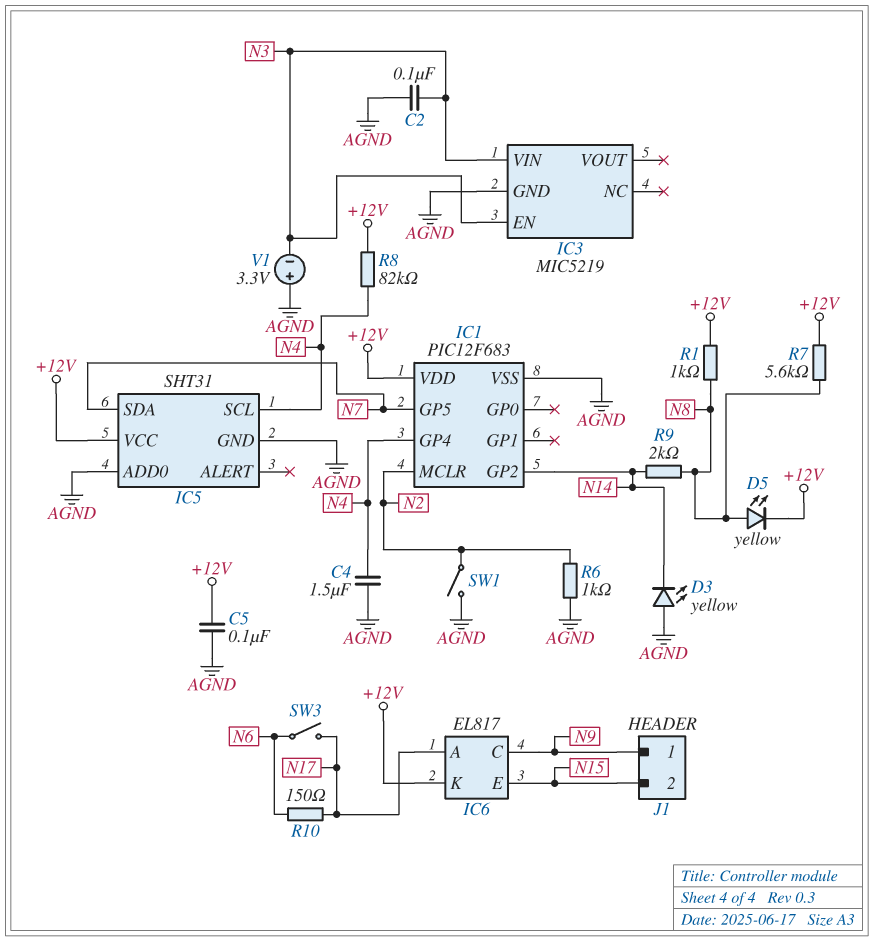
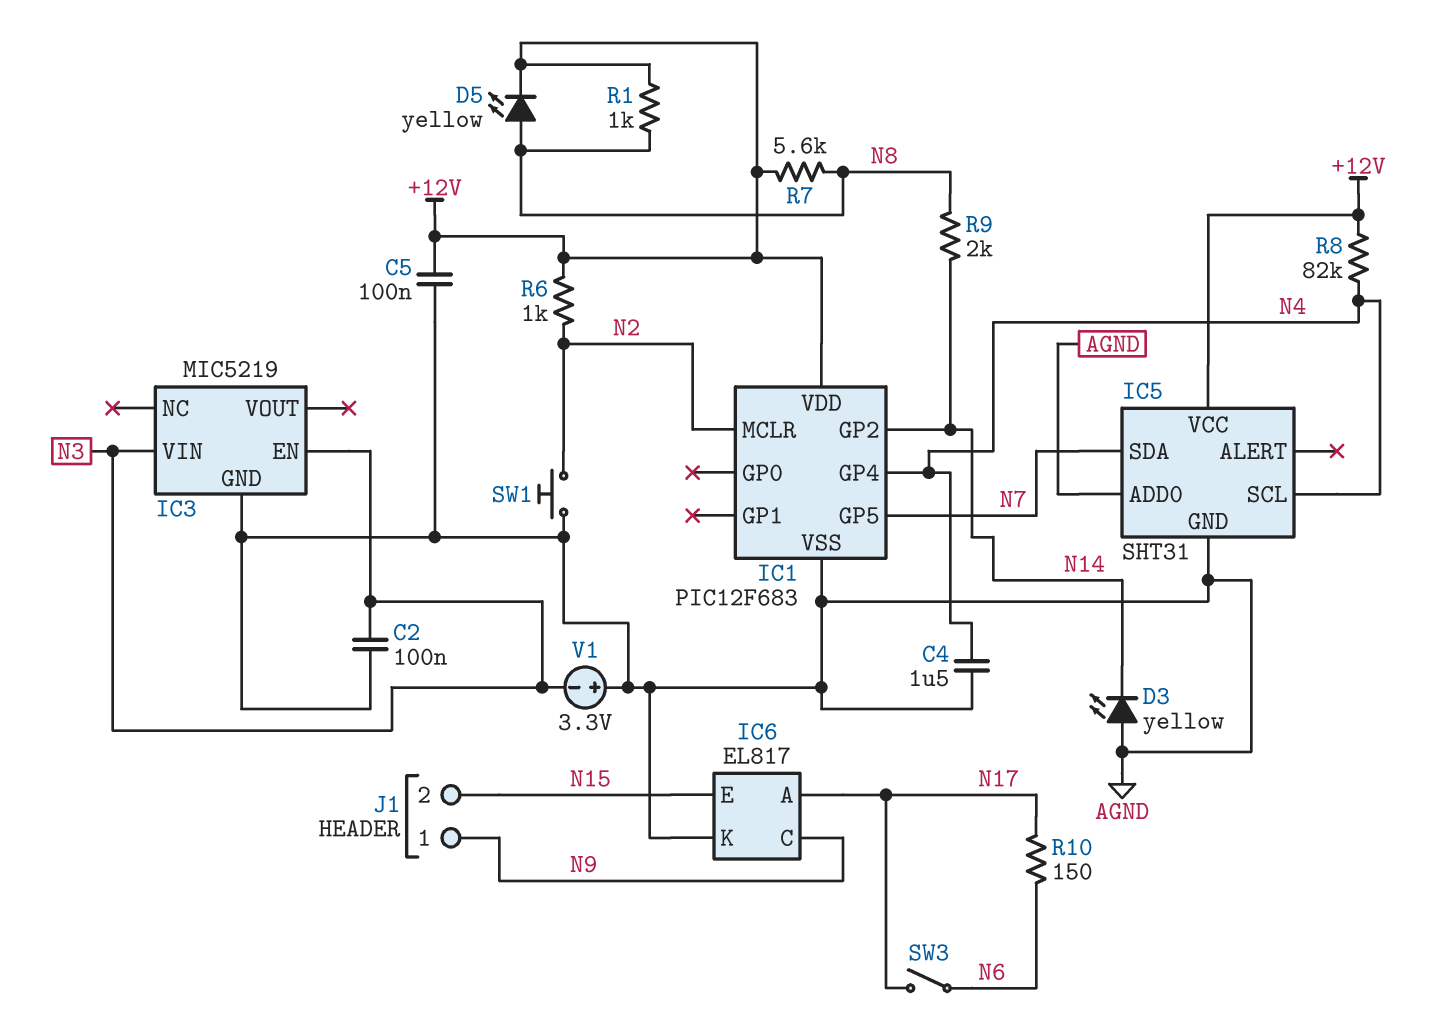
IC6 pin K: +12V -> AGND
R6: 1k (AGND, N2) -> 1k (+12V, N2)
SW1: switch (AGND, N2) -> button (AGND, N2)

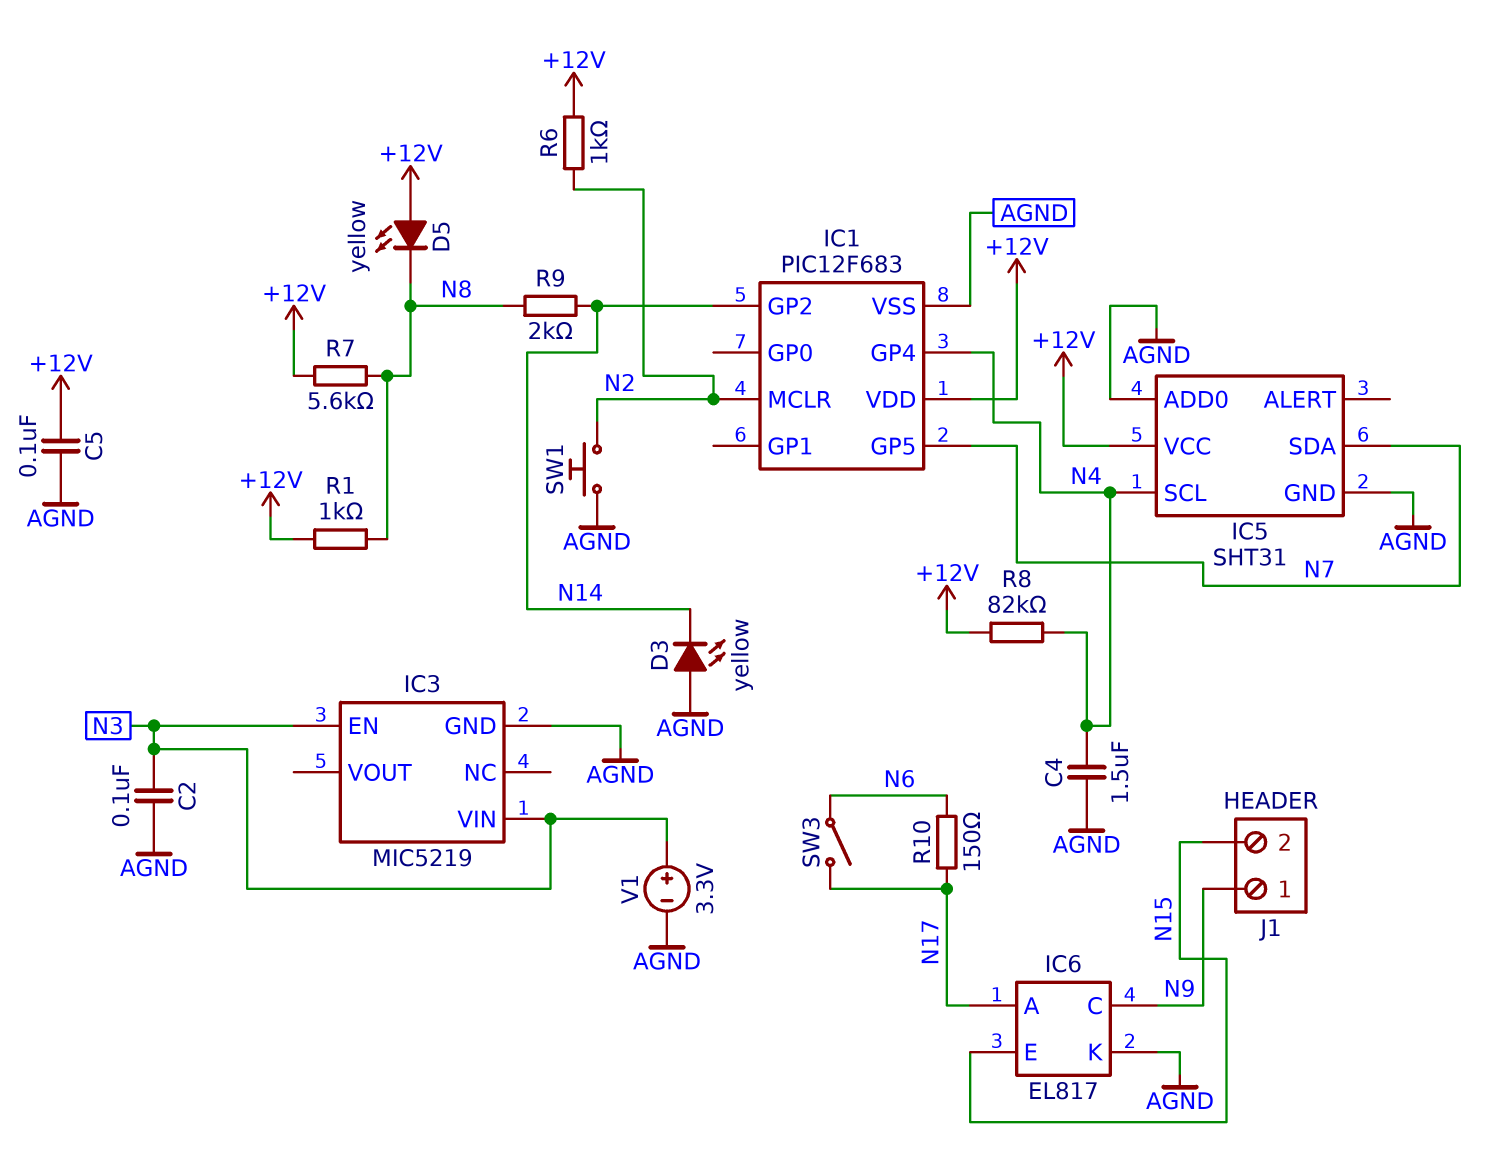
D5: LED yellow (A N8, K +12V) -> LED yellow (A +12V, K N8)
V1: 3.3V (plus AGND, minus N3) -> 3.3V (plus N3, minus AGND)

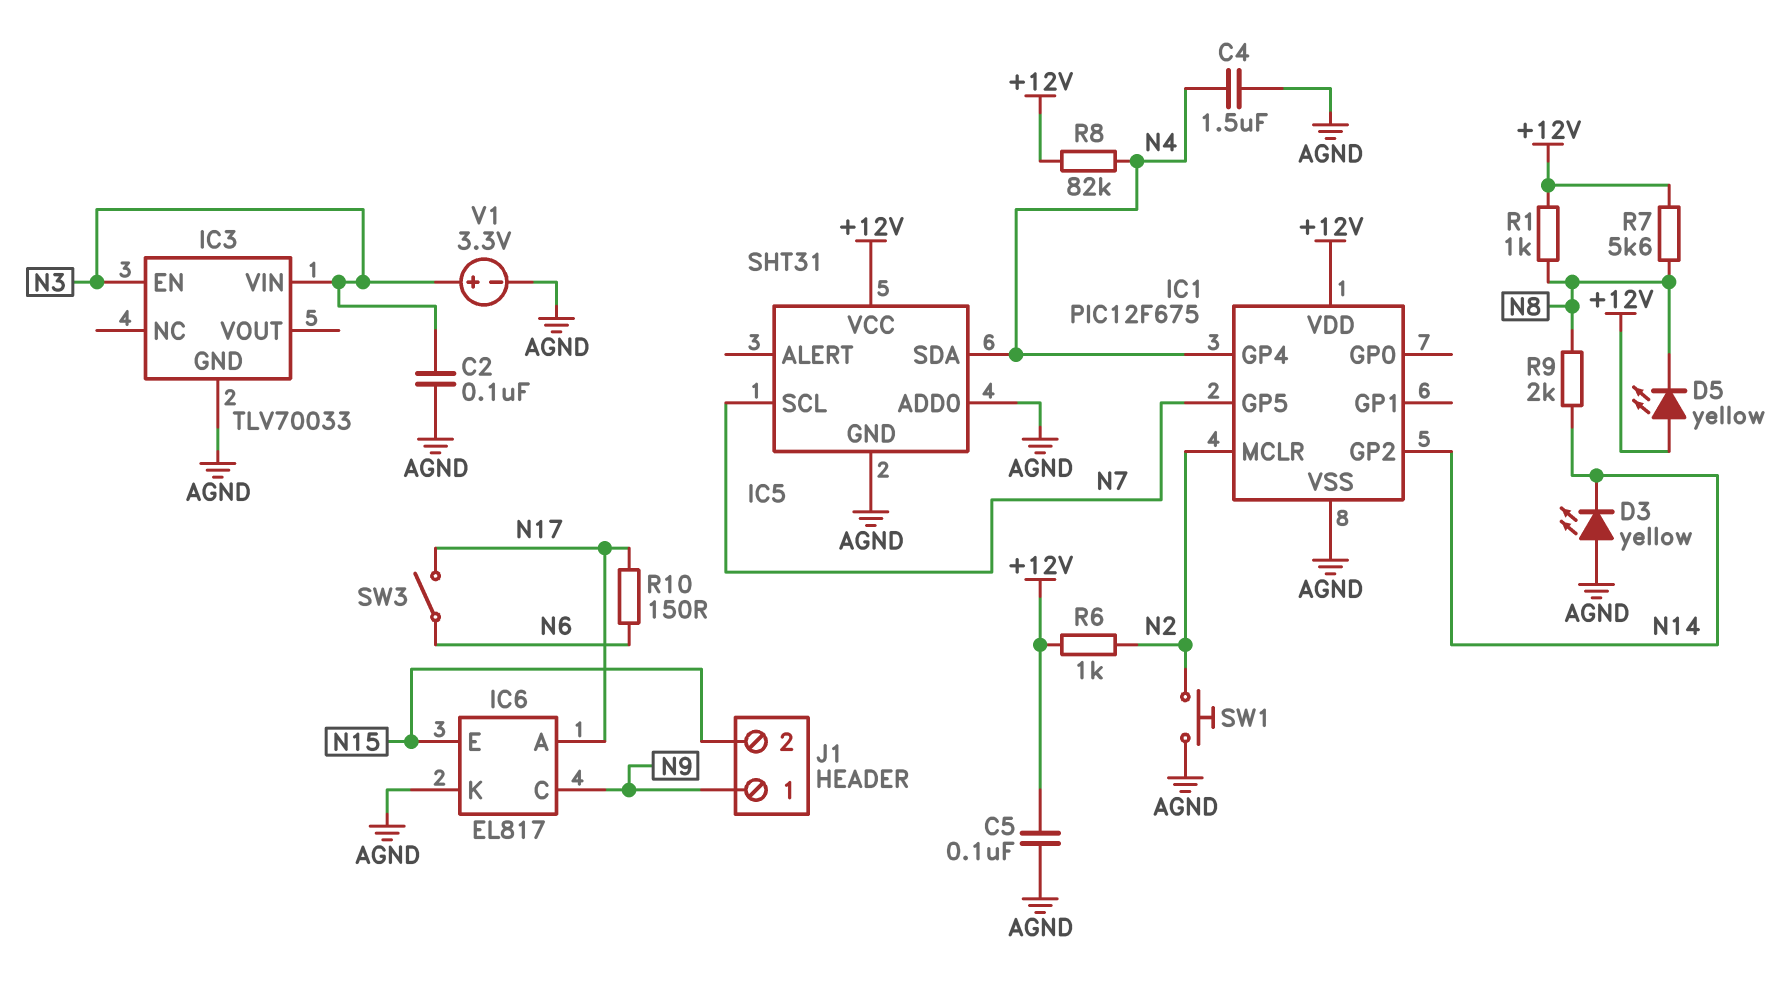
IC1: PIC12F683 -> PIC12F675
IC3: MIC5219 -> TLV70033
IC5 pin SCL: N4 -> N7
IC5 pin SDA: N7 -> N4

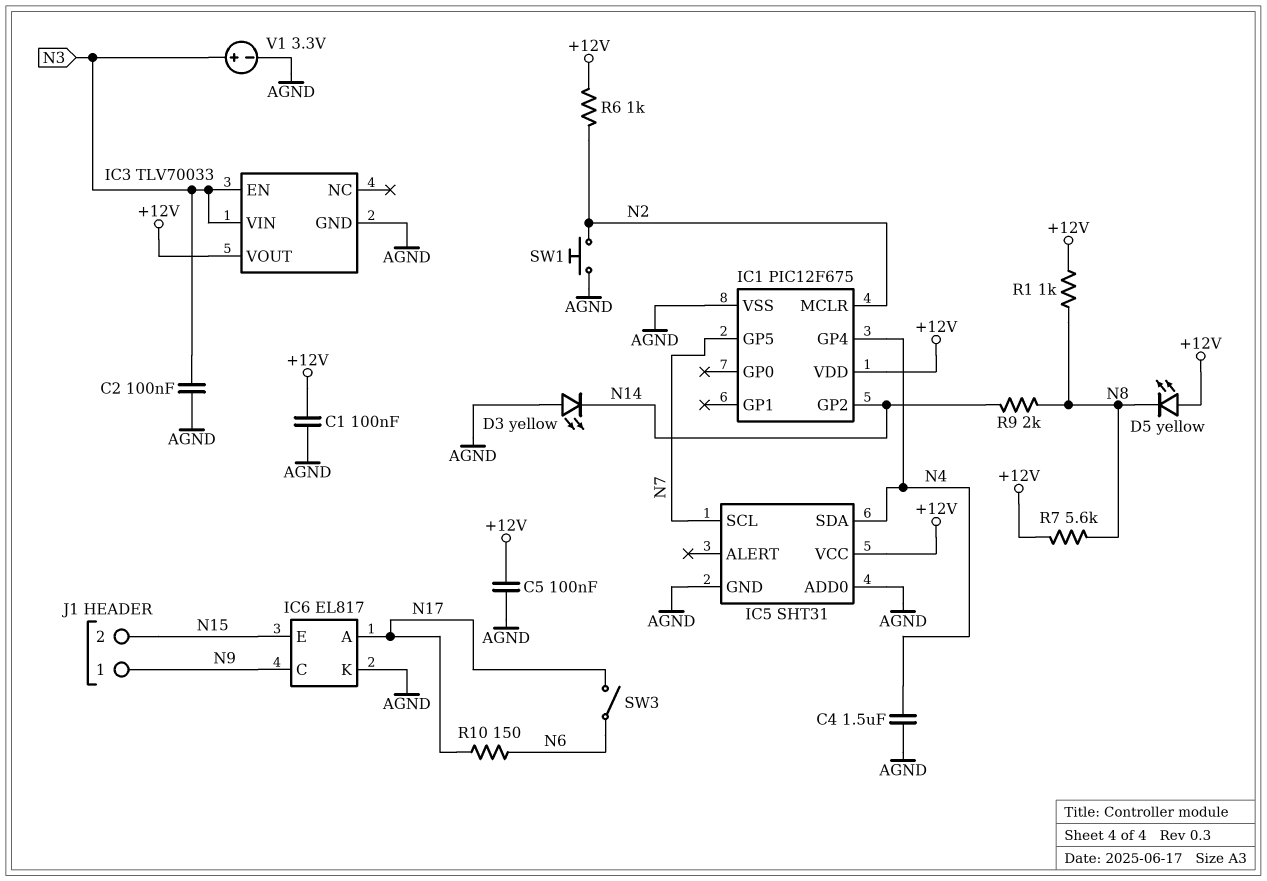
C1: none -> 100nF (+12V, AGND)
IC3 pin VOUT: none -> +12V
R8: 82k (+12V, N4) -> none

